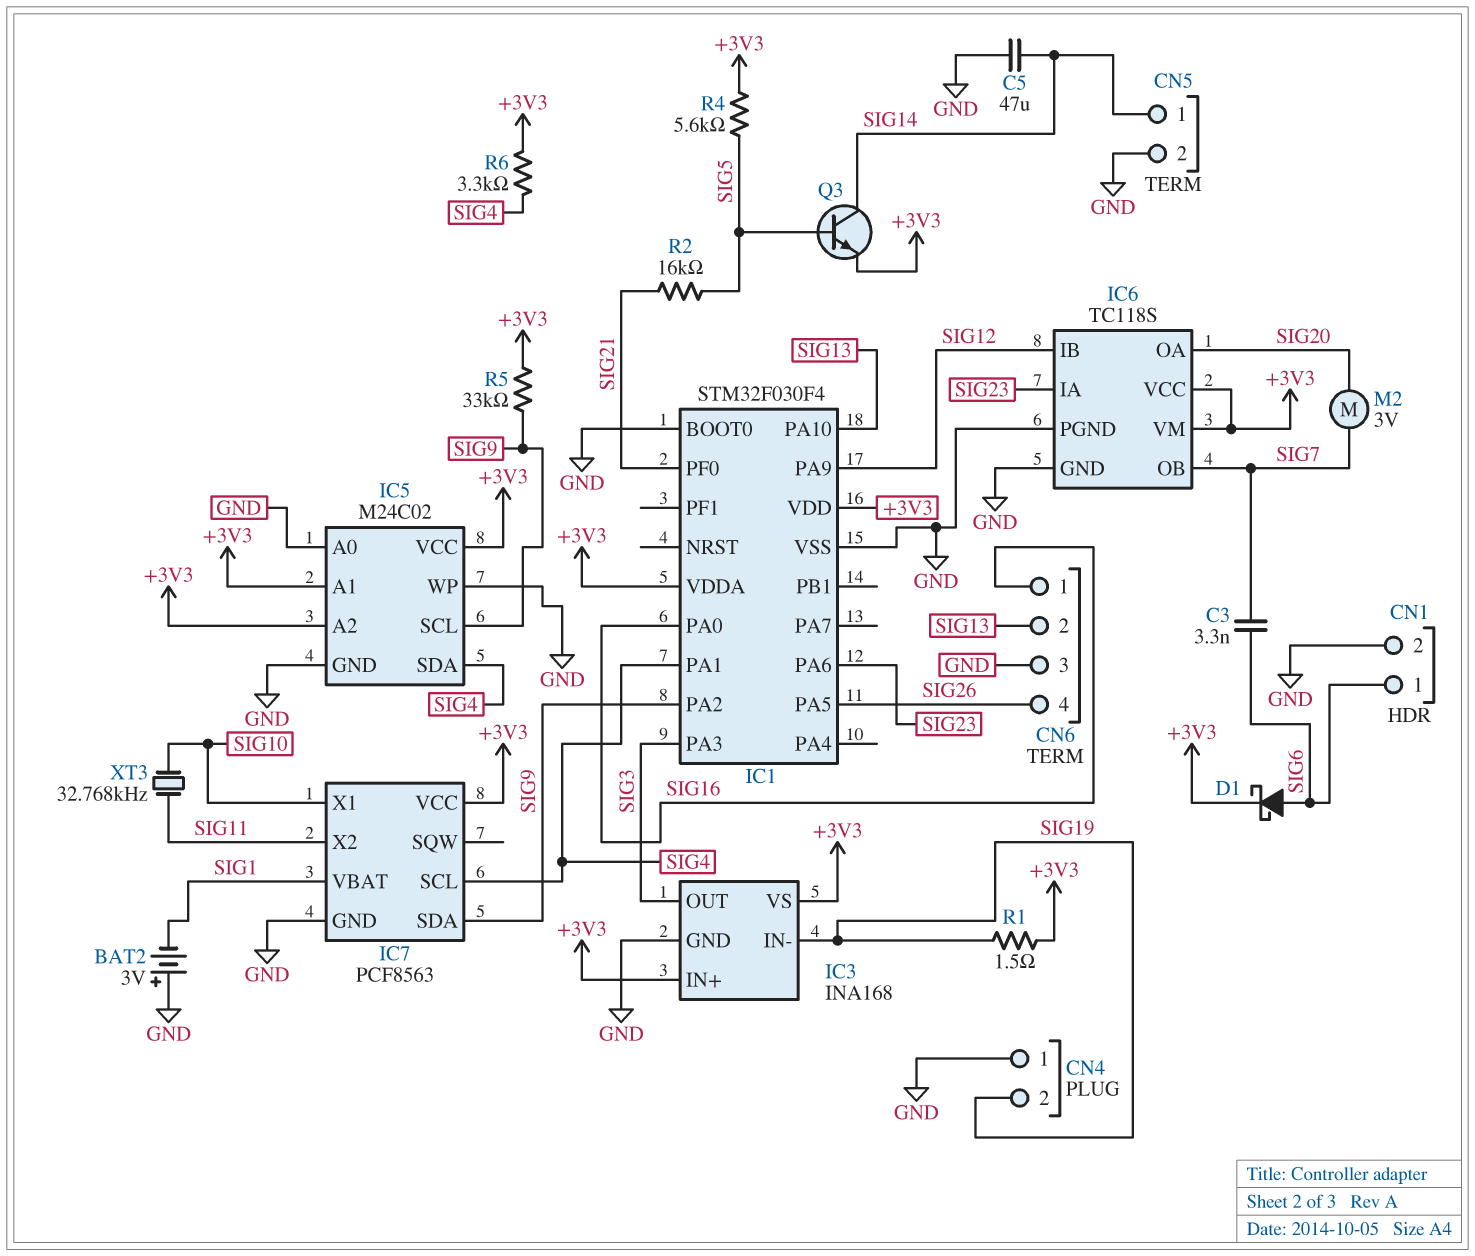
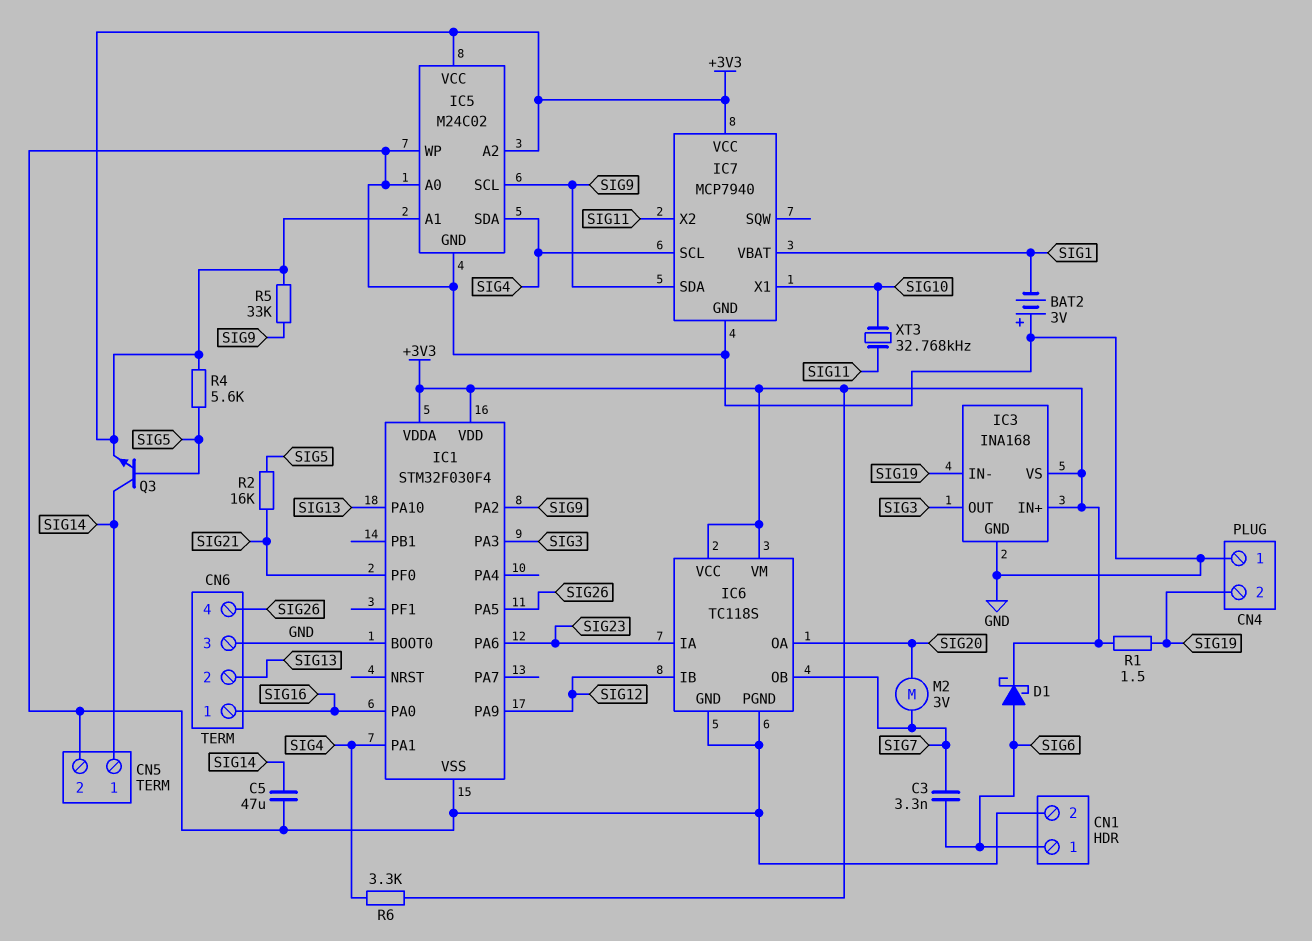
IC7: PCF8563 -> MCP7940

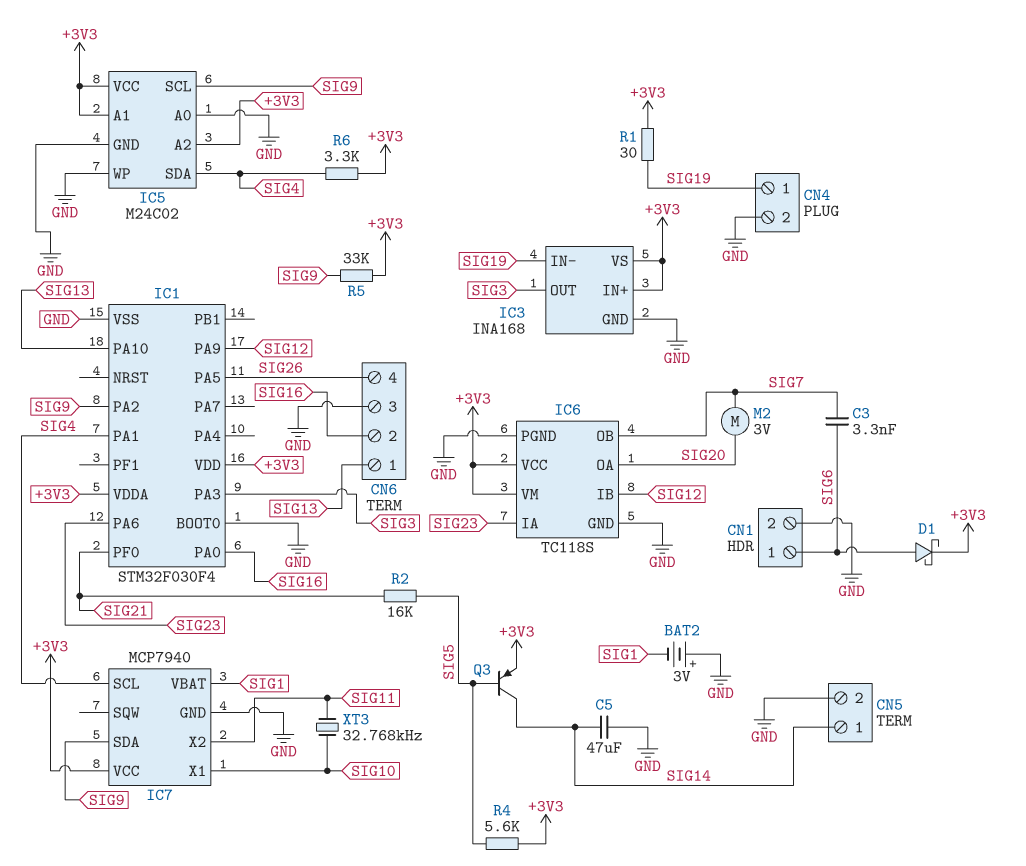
CN4 pin 1: GND -> SIG19
CN4 pin 2: SIG19 -> GND
CN6 pin 1: SIG16 -> SIG13
CN6 pin 2: SIG13 -> SIG16
Q3: NPN (B SIG5, C SIG14, E +3V3) -> PNP (B SIG5, C SIG14, E +3V3)
R1: 1.5 (+3V3, SIG19) -> 30 (+3V3, SIG19)

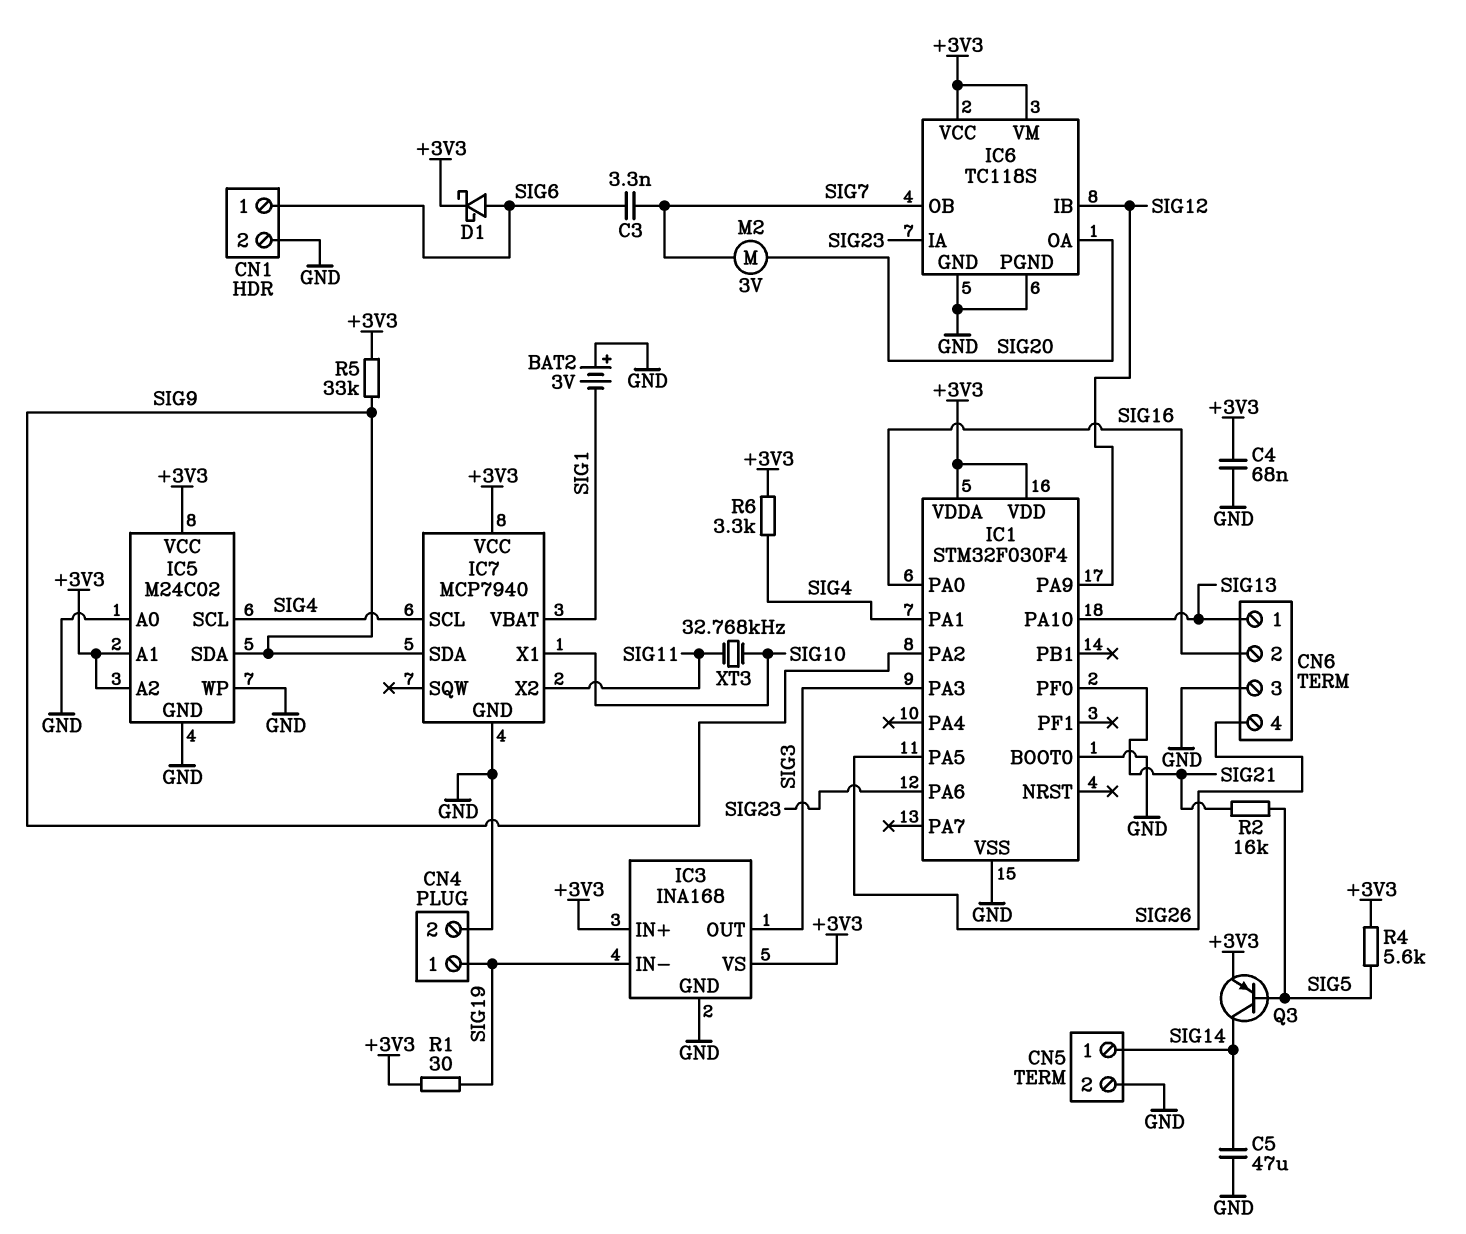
C4: none -> 68nF (+3V3, GND)
IC5 pin SCL: SIG9 -> SIG4
IC5 pin SDA: SIG4 -> SIG9

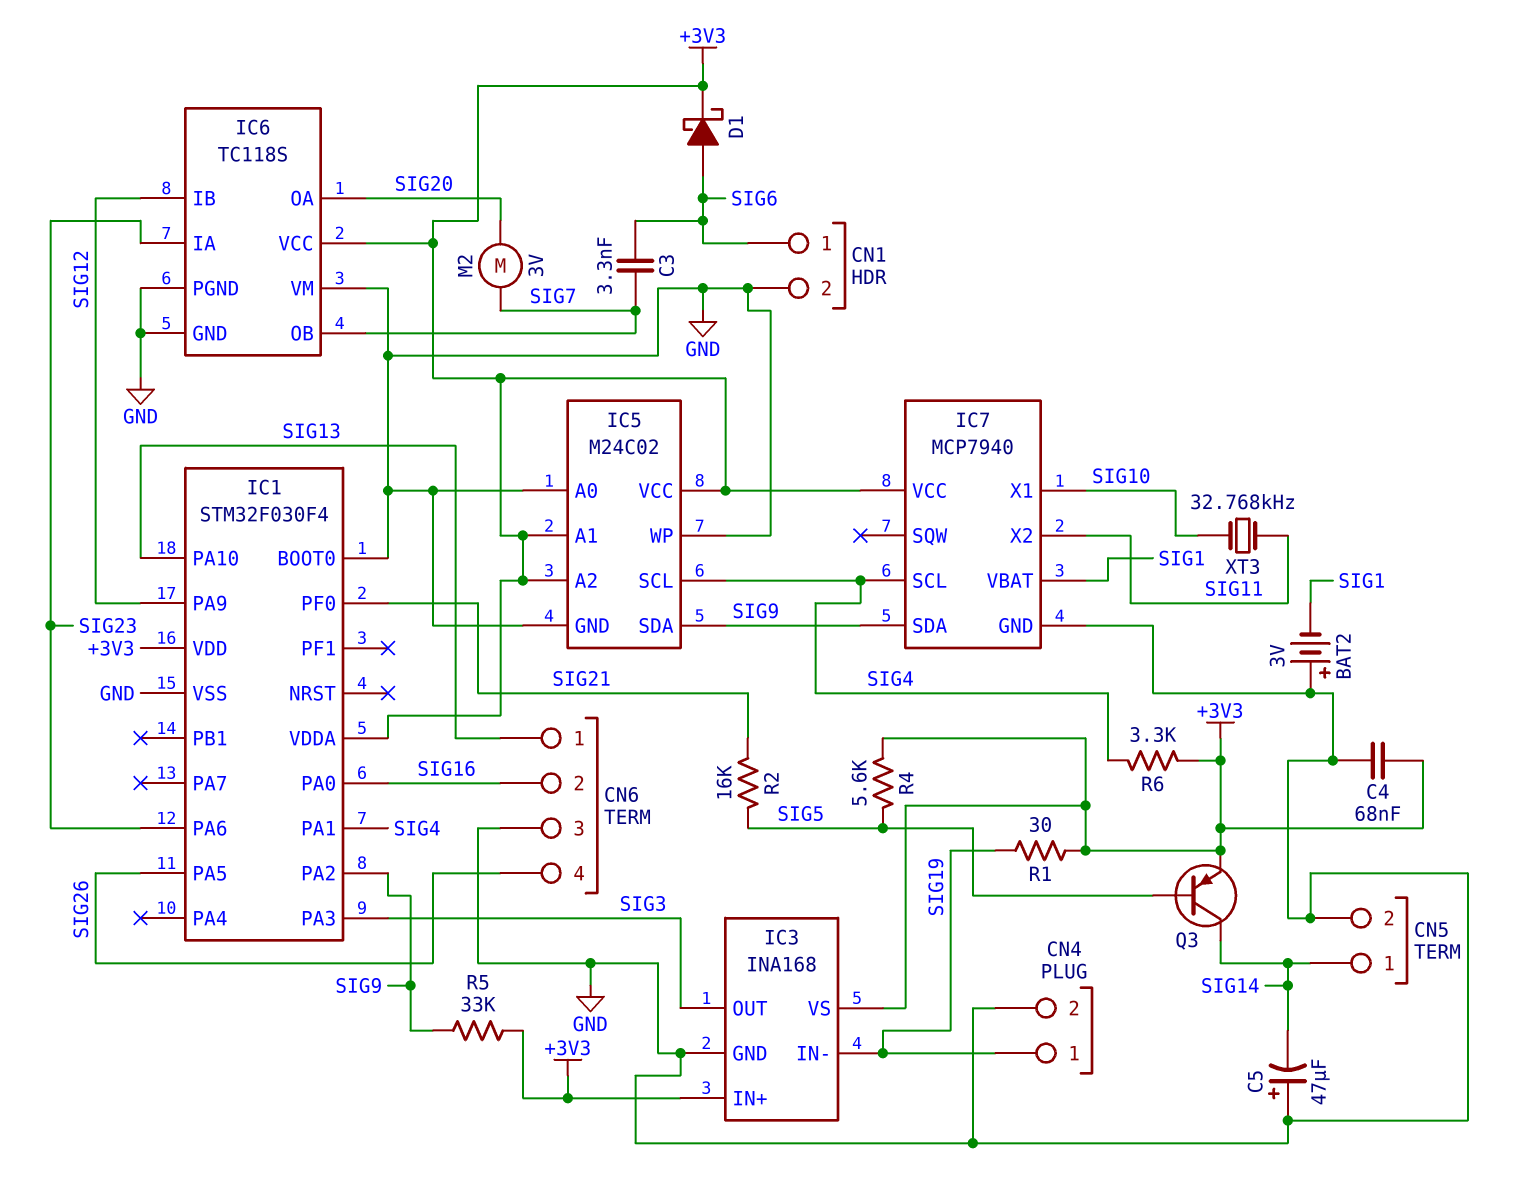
C5: 47uF (GND, SIG14) -> 47uF (plus GND, minus SIG14)
IC6 pin VM: +3V3 -> GND

